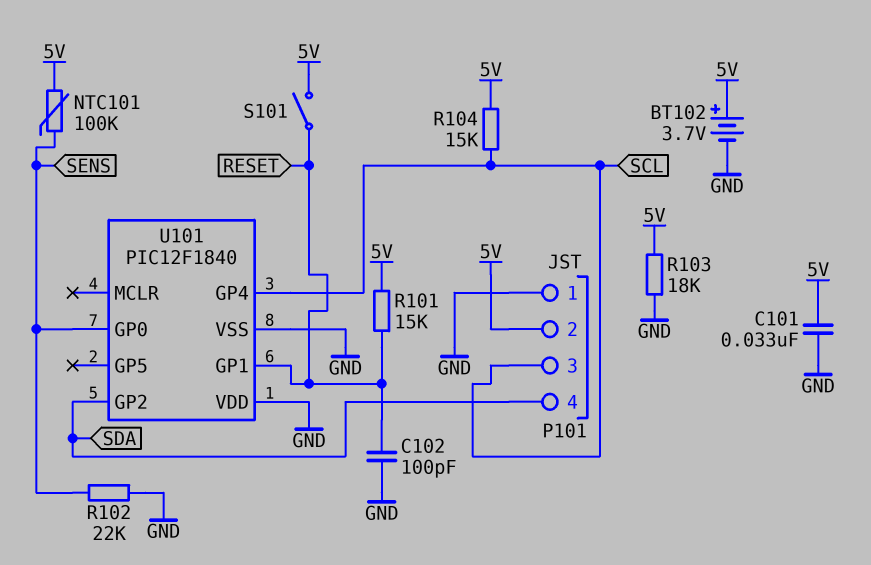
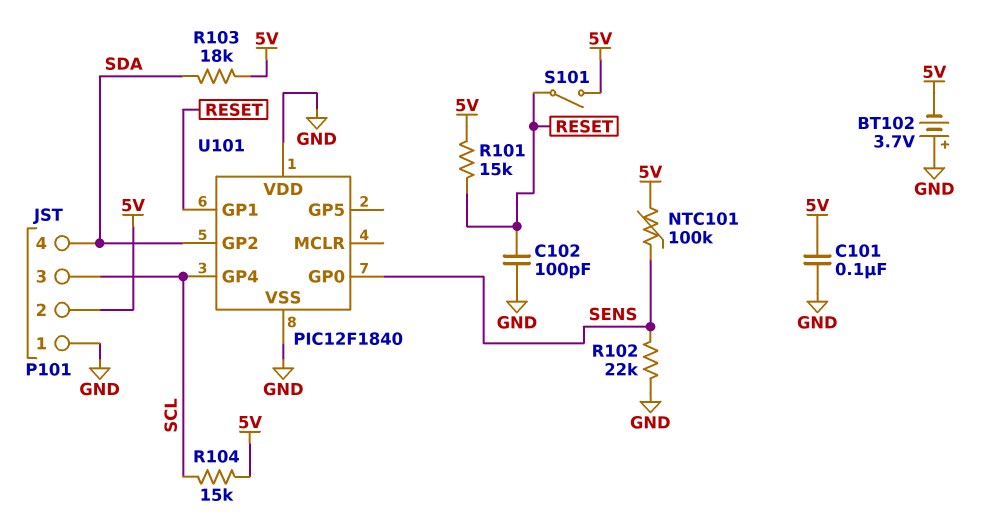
BT102: 3.7V (plus 5V, minus GND) -> 3.7V (plus GND, minus 5V)
C101: 33nF (5V, GND) -> 100nF (5V, GND)
R103: 18k (5V, GND) -> 18k (5V, SDA)

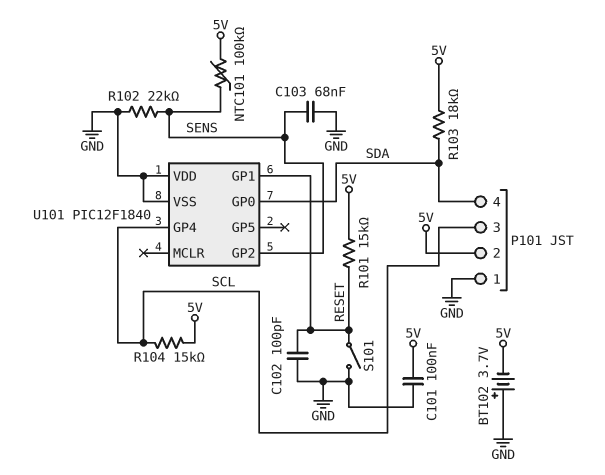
C103: none -> 68nF (GND, SENS)
S101: switch (5V, RESET) -> switch (GND, RESET)
U101 pin GP0: SENS -> SDA
U101 pin GP2: SDA -> SENS

